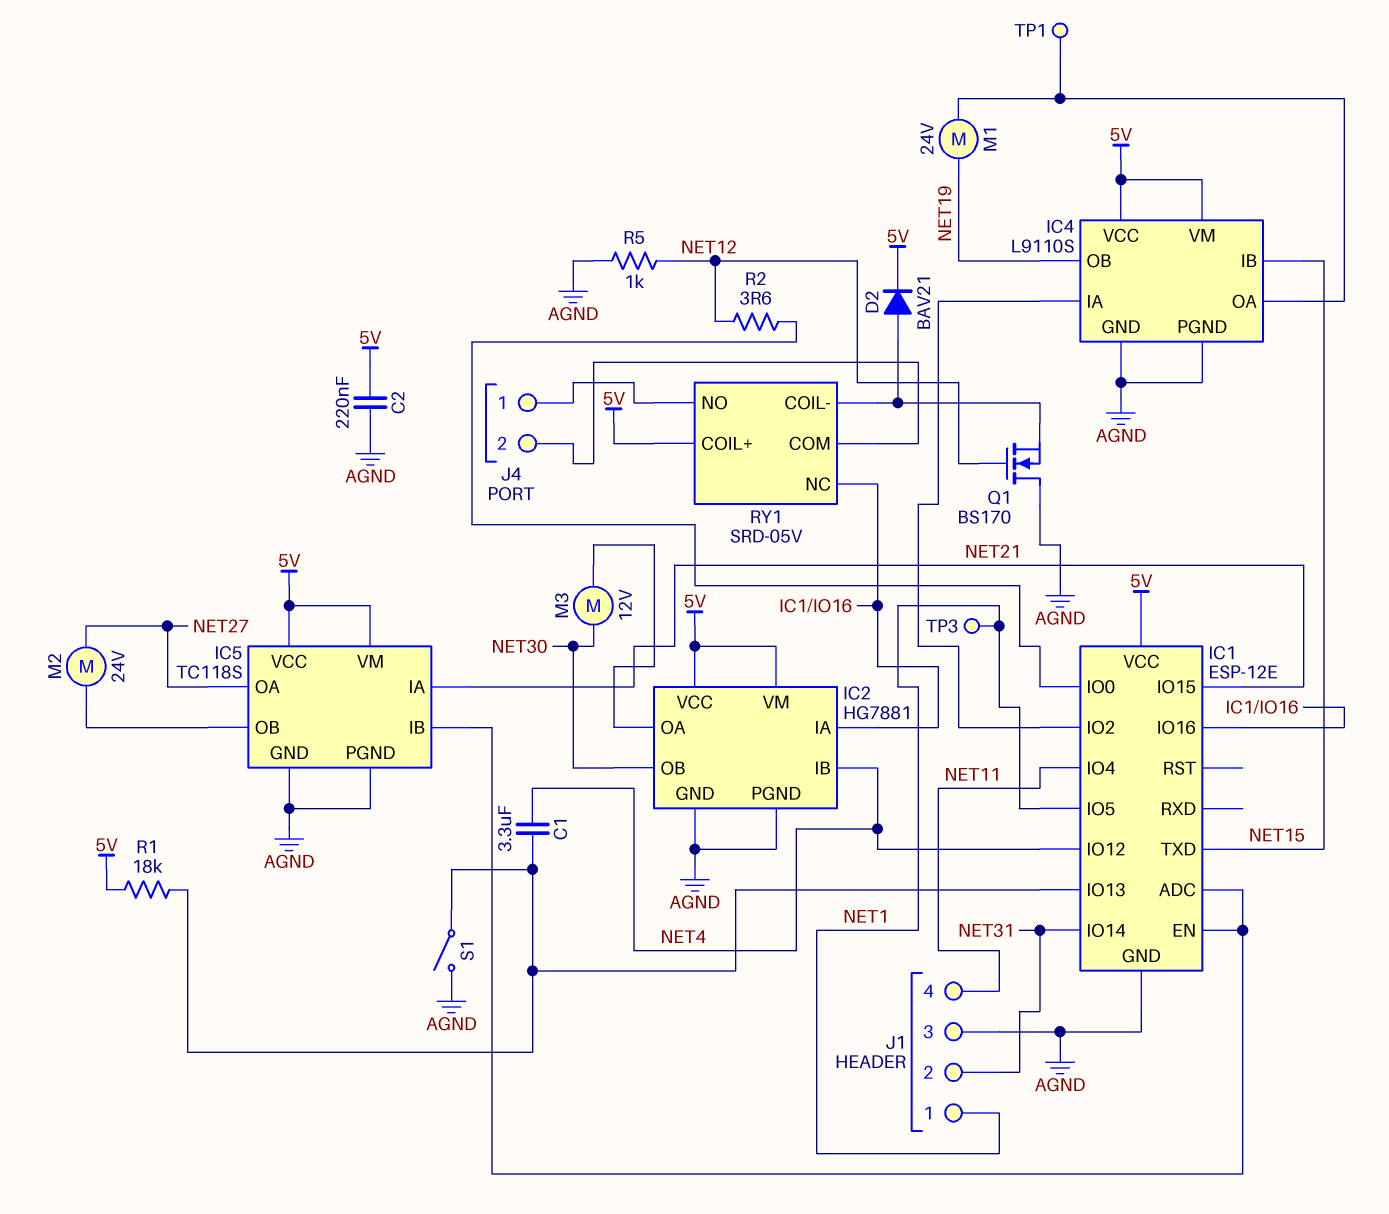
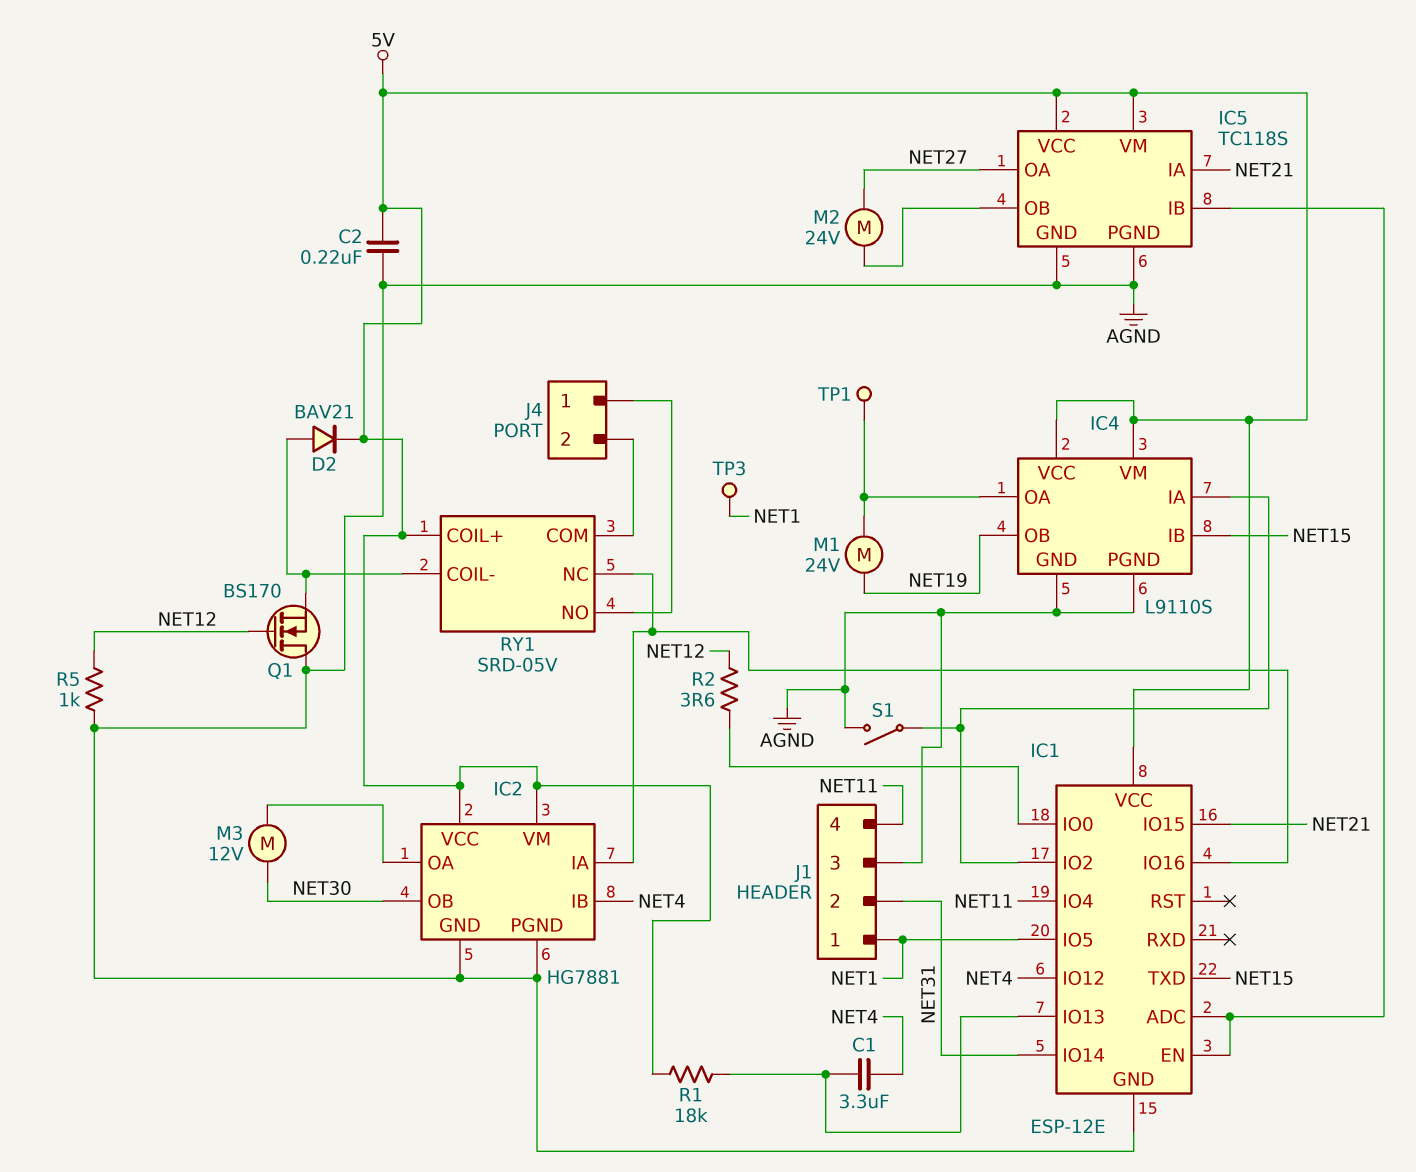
S1: switch (AGND, IC1/IO13) -> switch (AGND, IC1/IO2)

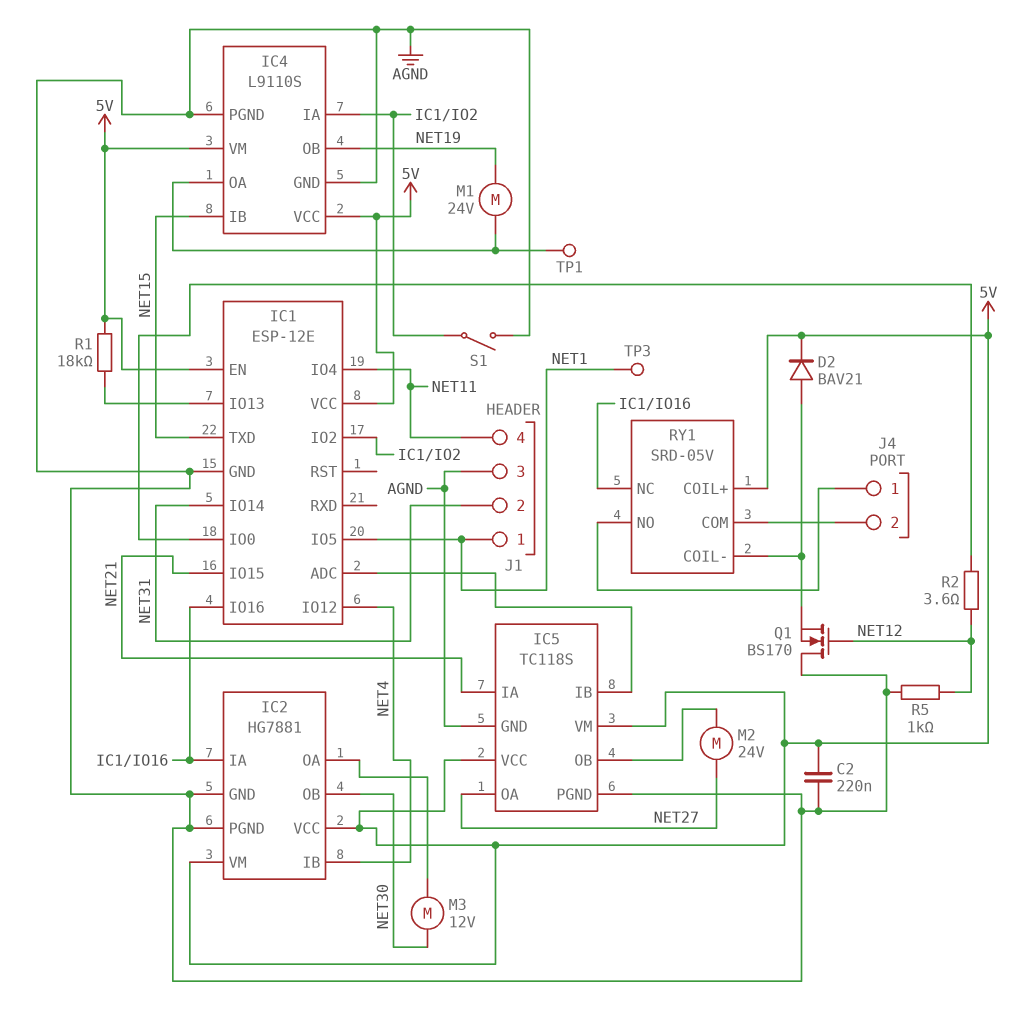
C1: 3.3uF (IC1/IO13, NET4) -> none
IC1 pin EN: IC1/ADC -> 5V

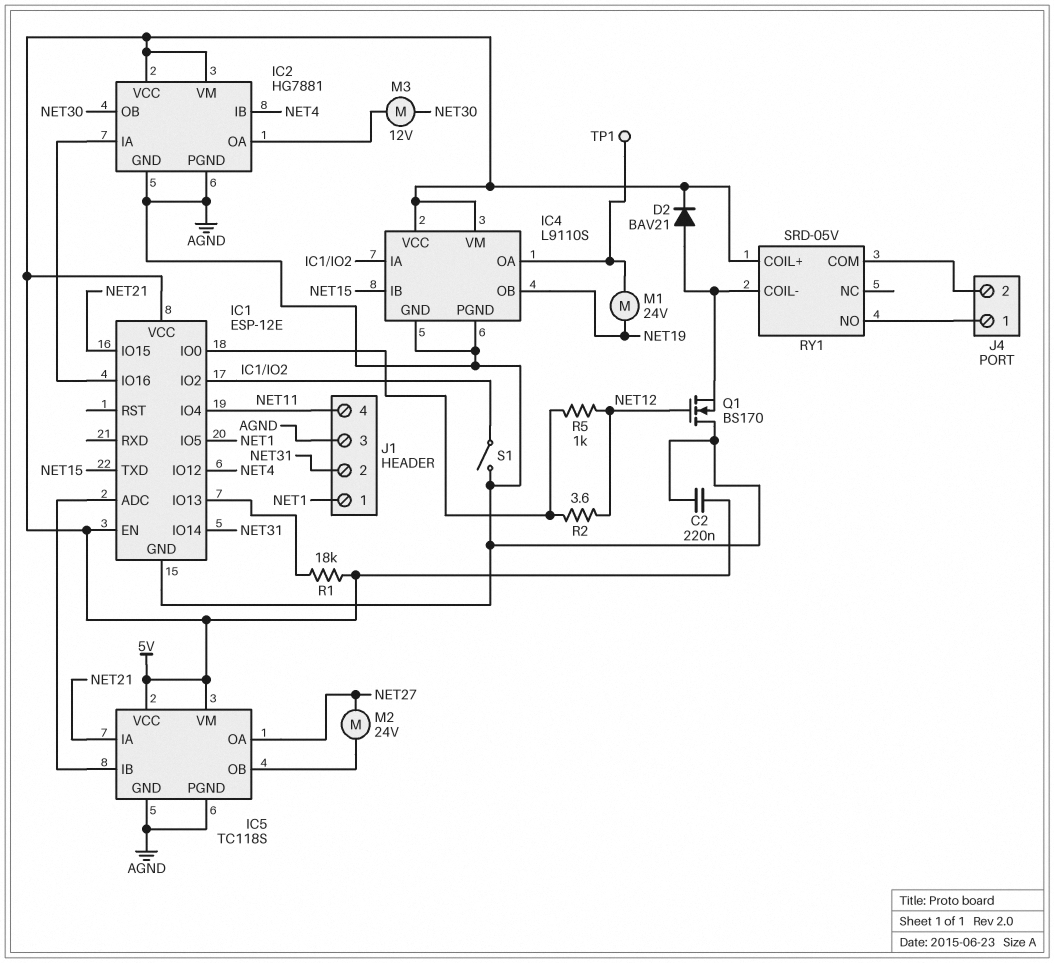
R5: 1k (AGND, NET12) -> 1k (IC1/IO0, NET12)
RY1 pin NC: IC1/IO16 -> none
TP3: test point (NET1) -> none

